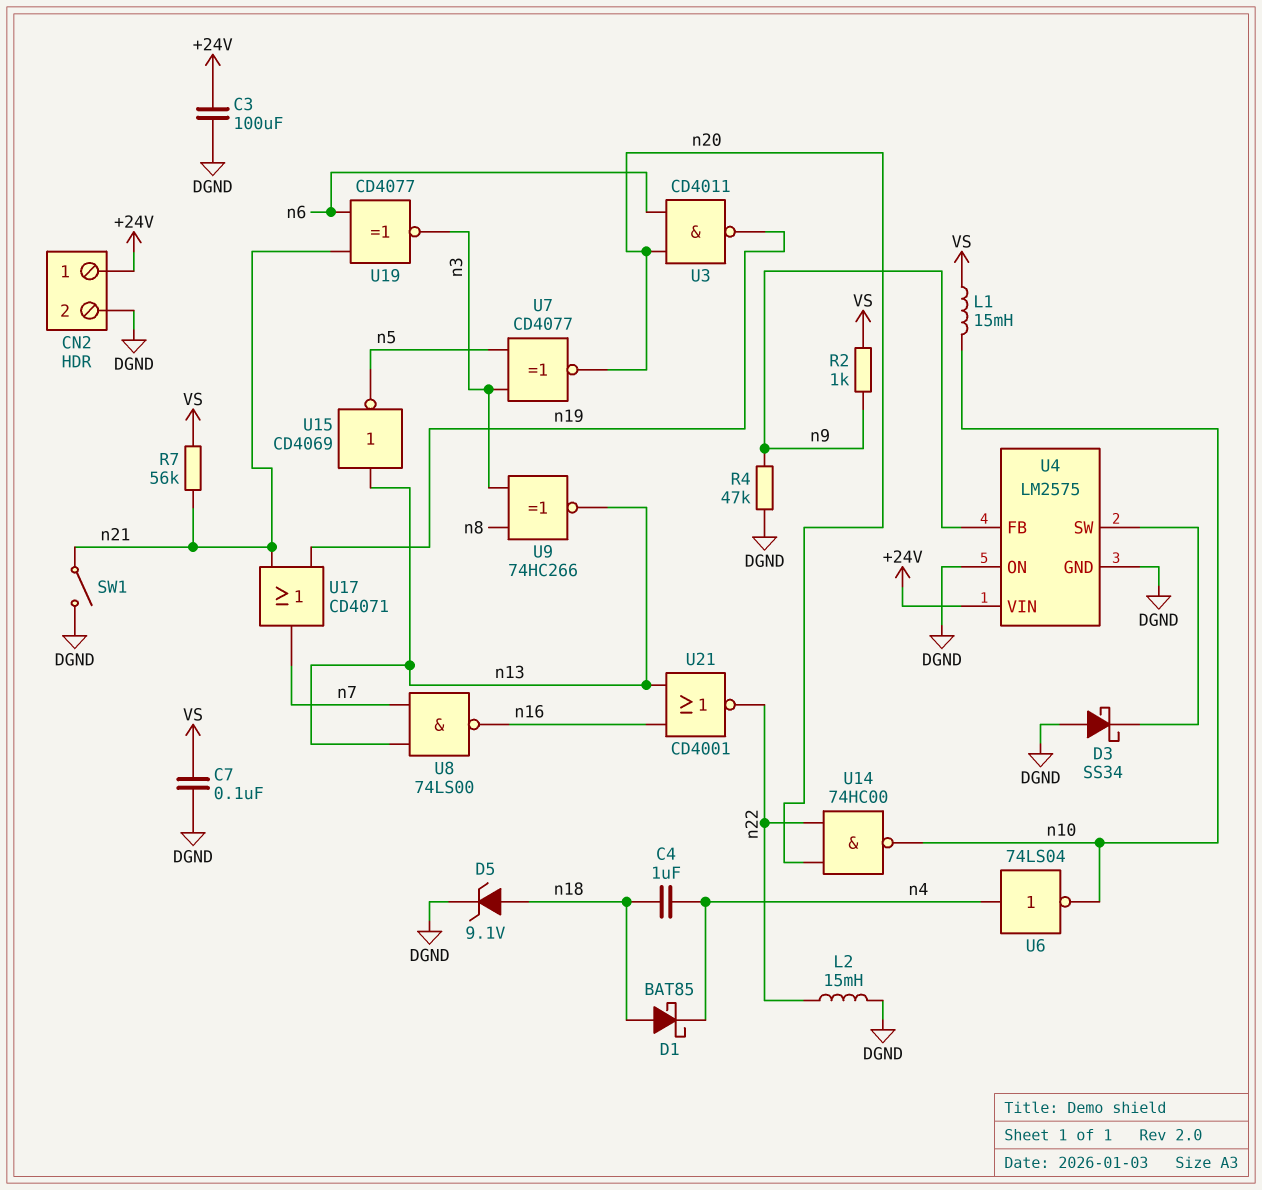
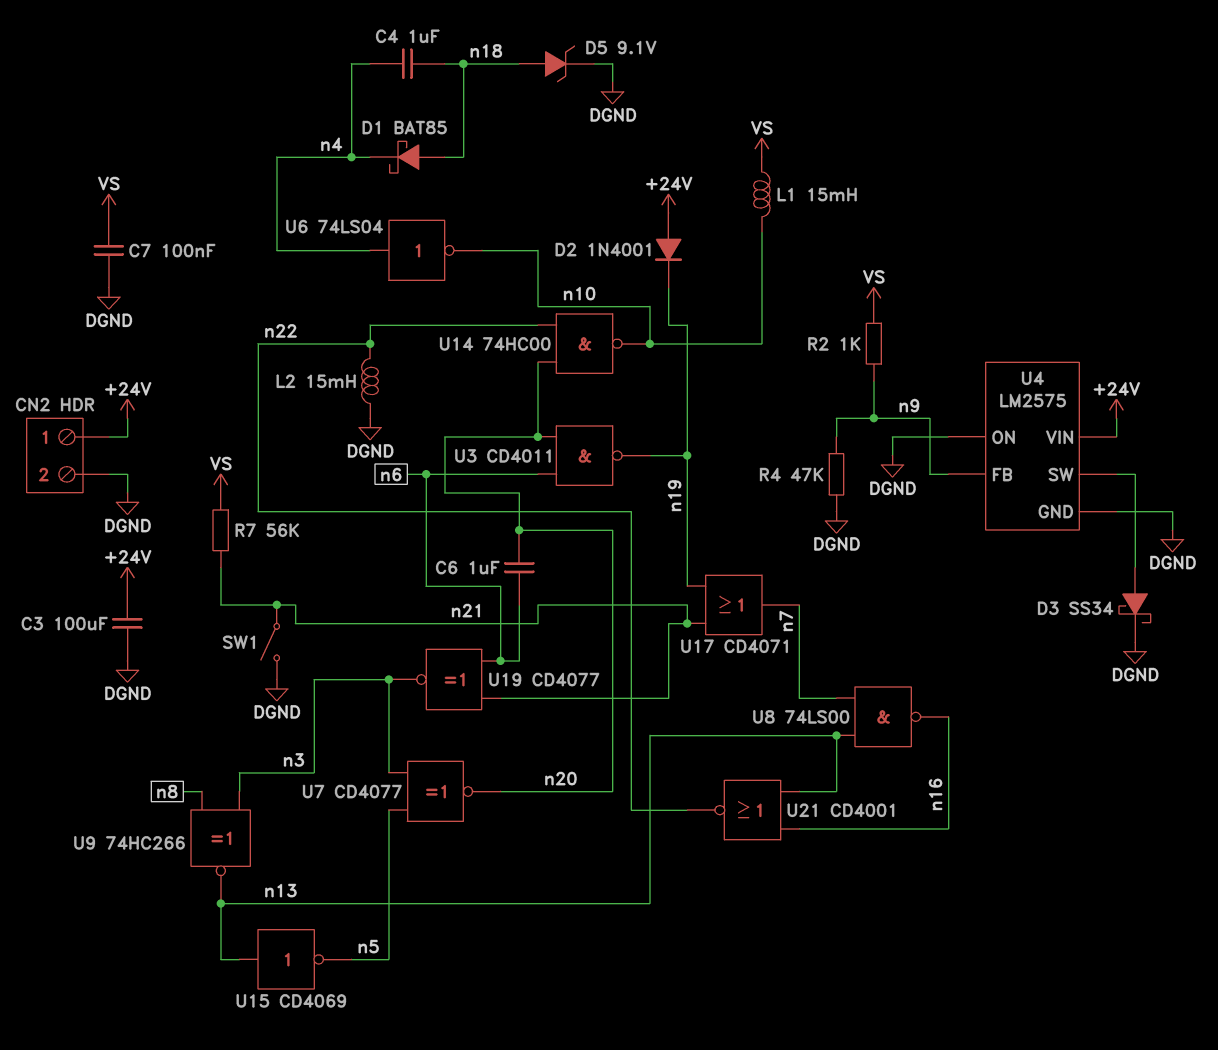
C6: none -> 1uF (n6, n20)
D2: none -> diode 1N4001 (A +24V, K n19)
D3: schottky SS34 (A DGND, K U4/SW) -> schottky SS34 (A U4/SW, K DGND)

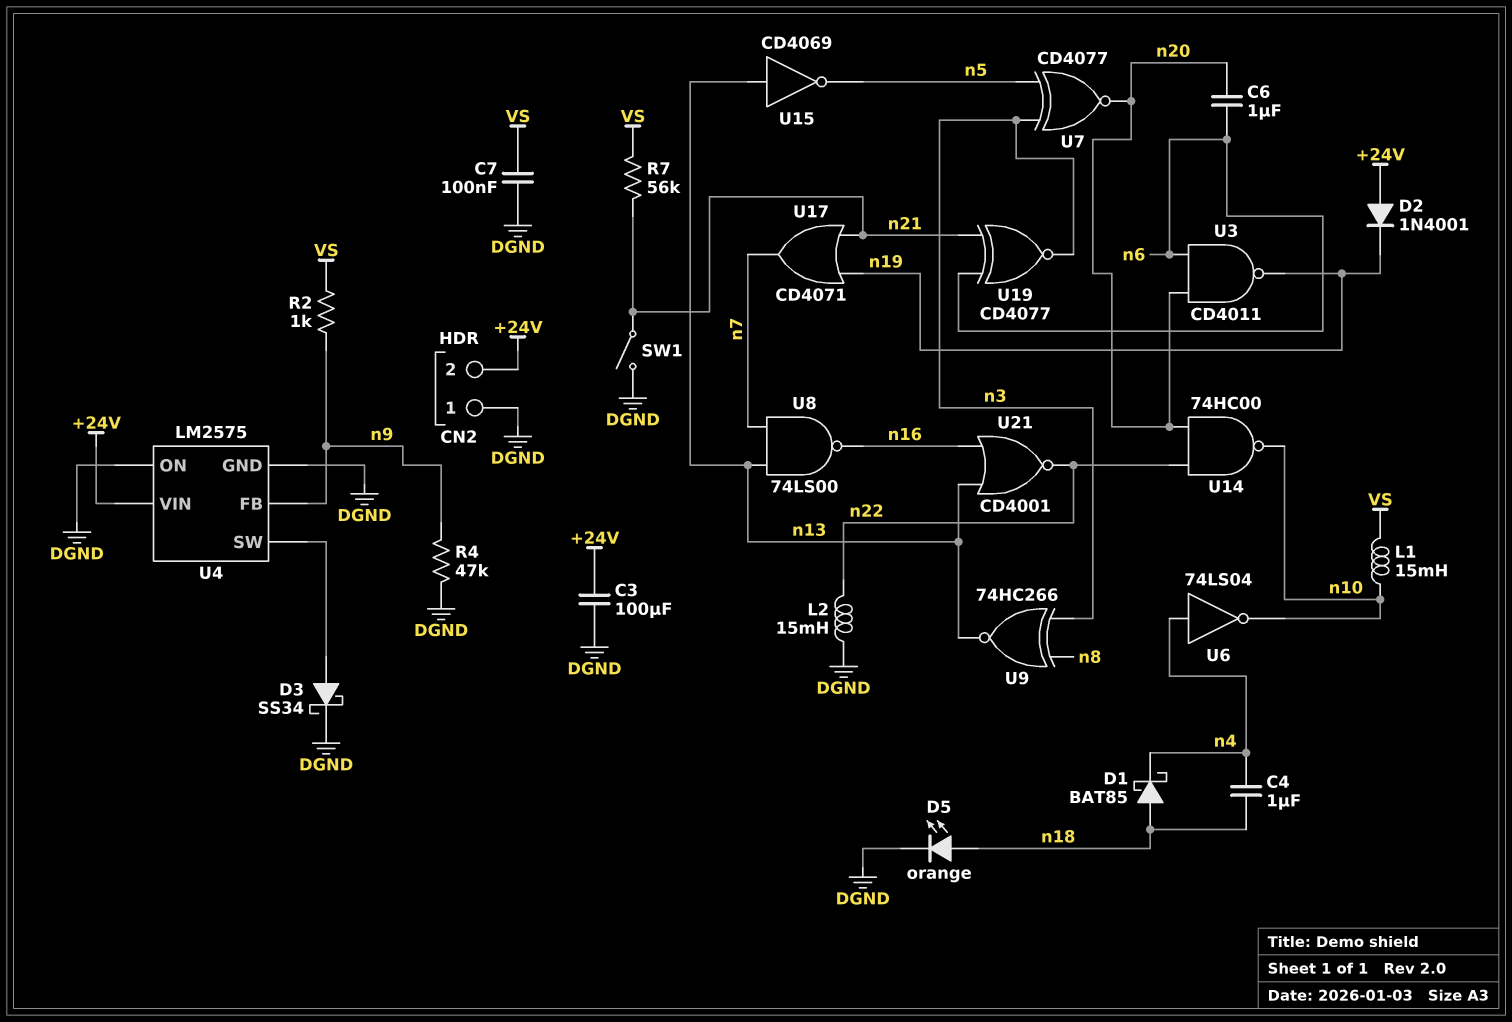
CN2 pin 1: +24V -> DGND
CN2 pin 2: DGND -> +24V
D5: zener 9.1V (A n18, K DGND) -> LED orange (A n18, K DGND)

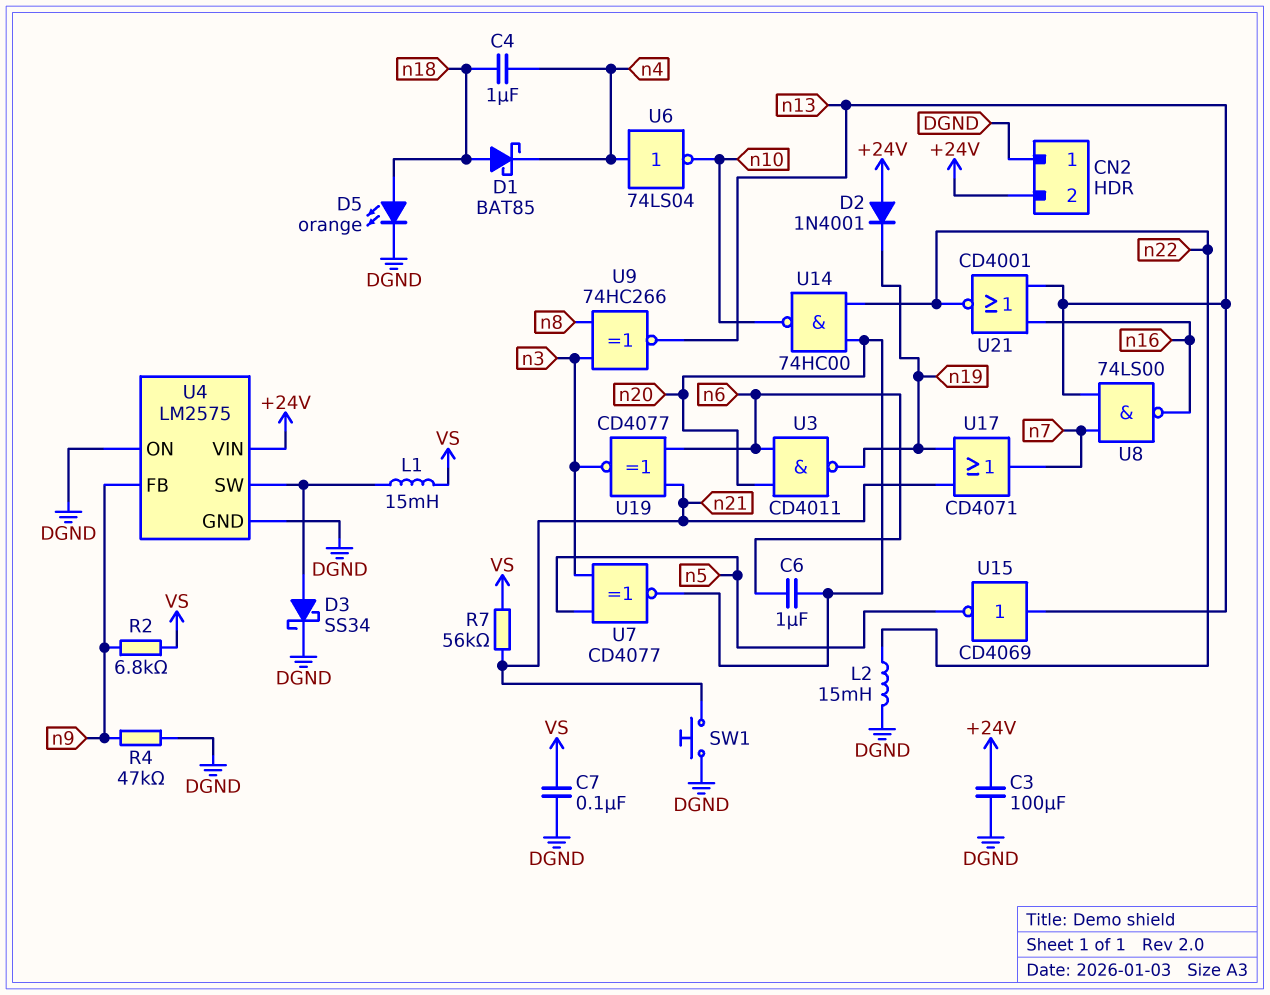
L1: 15mH (VS, n10) -> 15mH (U4/SW, VS)
R2: 1k (VS, n9) -> 6.8k (VS, n9)
SW1: switch (DGND, n21) -> button (DGND, n21)

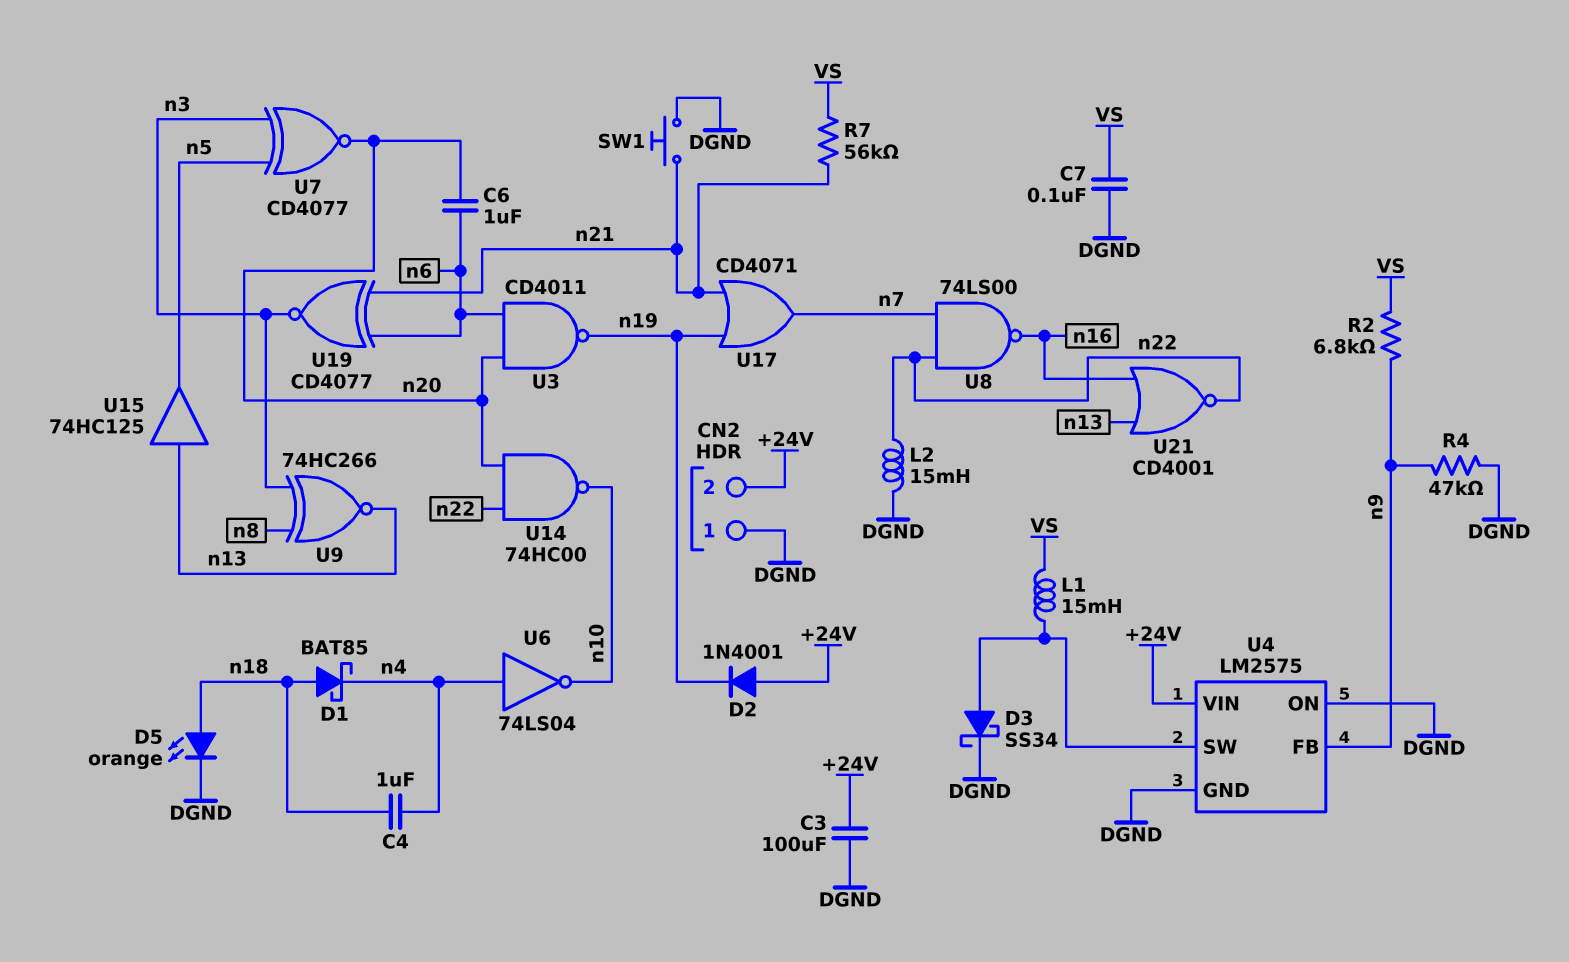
U8: NAND 74LS00 (in n7, in n13, out n16) -> NAND 74LS00 (in n7, in n22, out n16)
U15: NOT CD4069 (in n13, out n5) -> buffer 74HC125 (in n13, out n5)

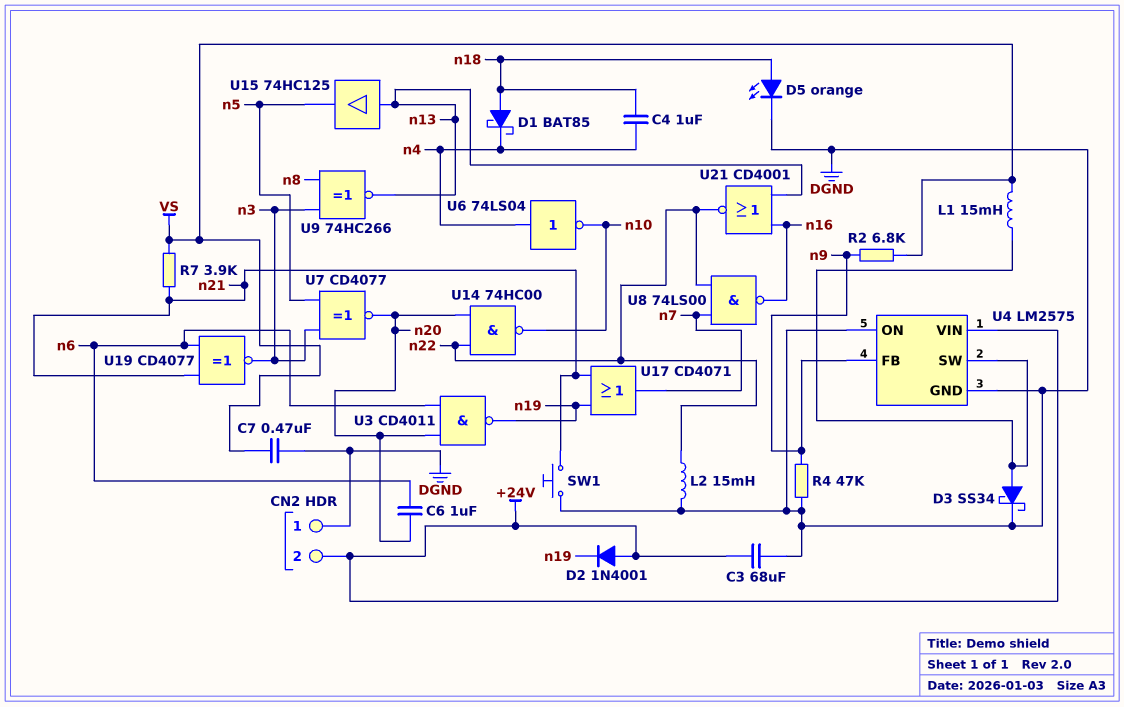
C3: 100uF (+24V, DGND) -> 68uF (+24V, DGND)
C7: 100nF (DGND, VS) -> 470nF (DGND, VS)
R7: 56k (VS, n21) -> 3.9k (VS, n21)

